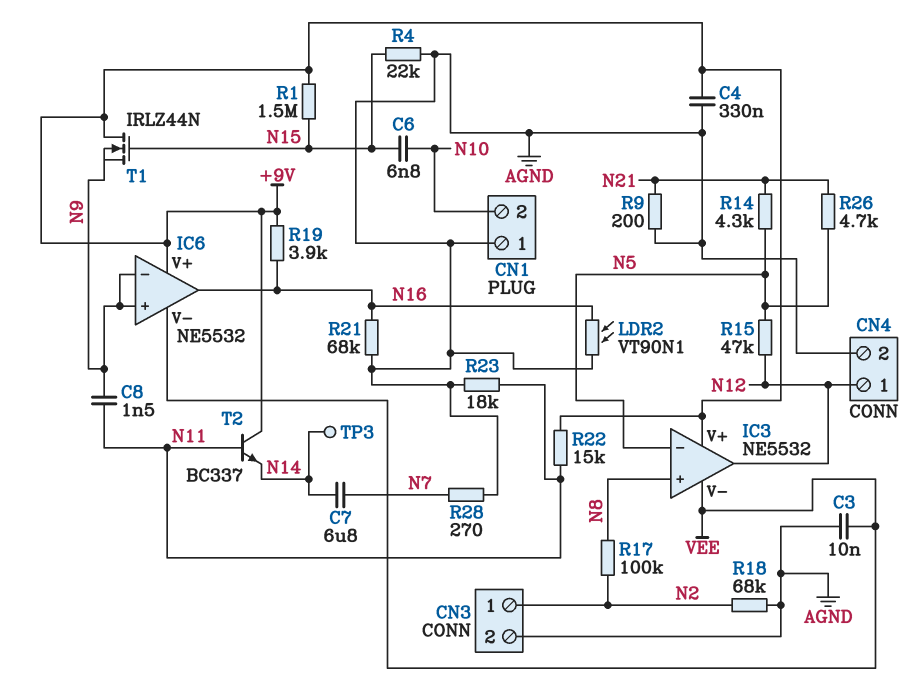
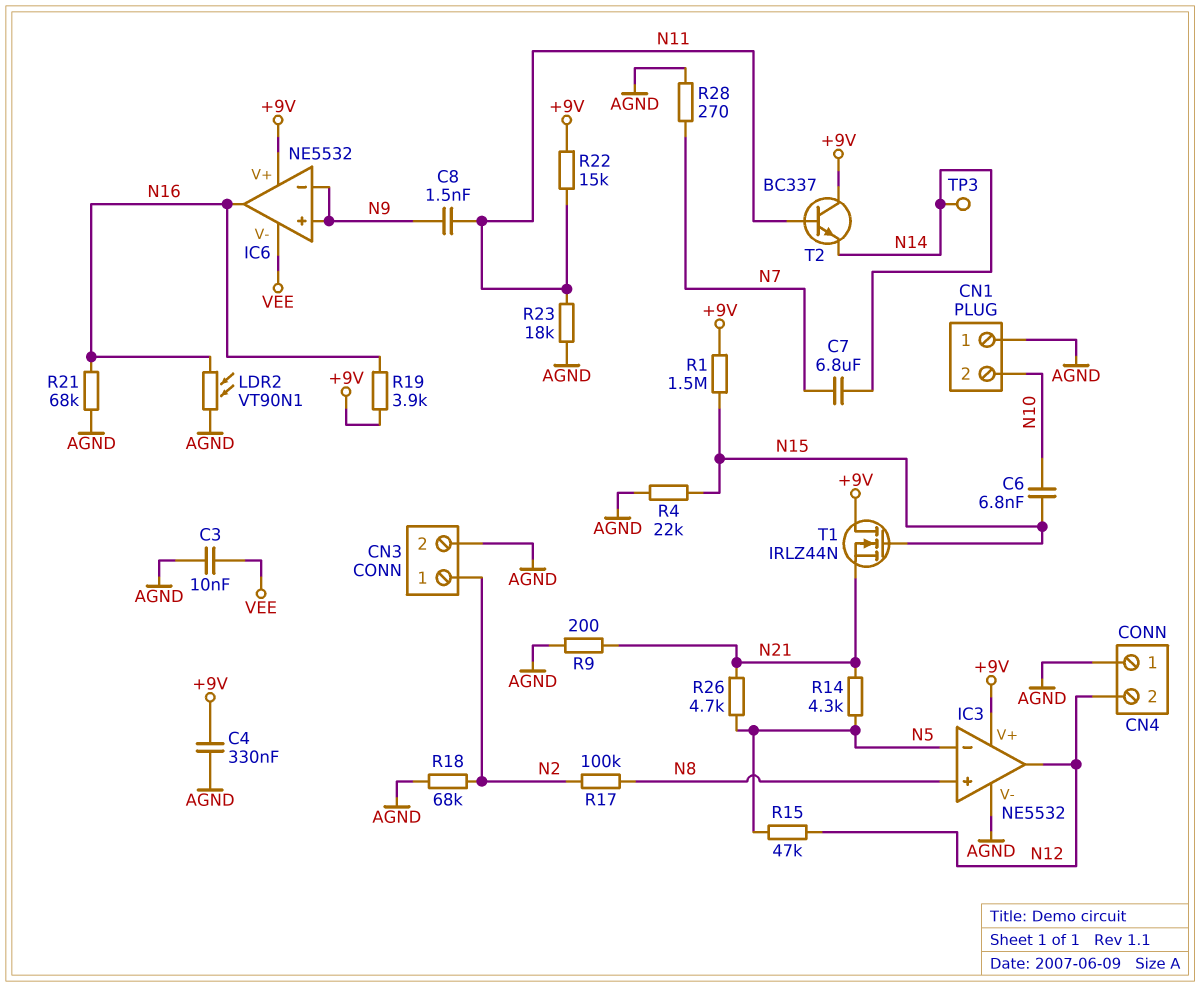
CN4 pin 1: N12 -> AGND
CN4 pin 2: AGND -> N12
IC3 pin V-: VEE -> AGND
T1: NMOS IRLZ44N (G N15, D +9V, S N9) -> NMOS IRLZ44N (G N15, D +9V, S N21)

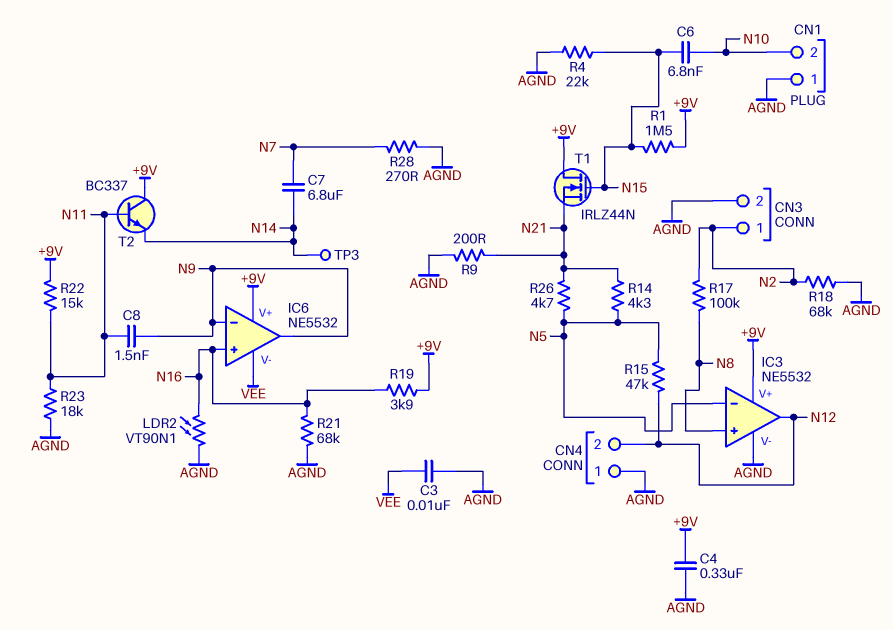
IC6 pin in+: N9 -> N16
IC6 pin out: N16 -> N9

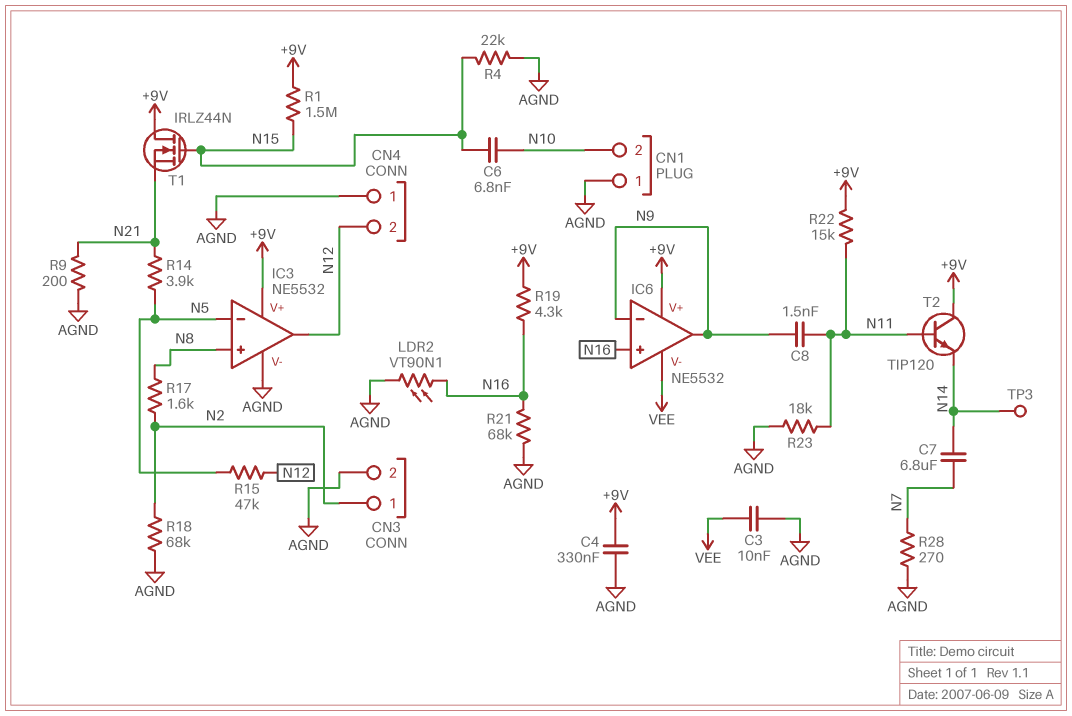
R14: 4.3k (N5, N21) -> 3.9k (N5, N21)
R17: 100k (N2, N8) -> 1.6k (N2, N8)
R19: 3.9k (+9V, N16) -> 4.3k (+9V, N16)
R26: 4.7k (N5, N21) -> none
T2: NPN BC337 (B N11, C +9V, E N14) -> NPN TIP120 (B N11, C +9V, E N14)

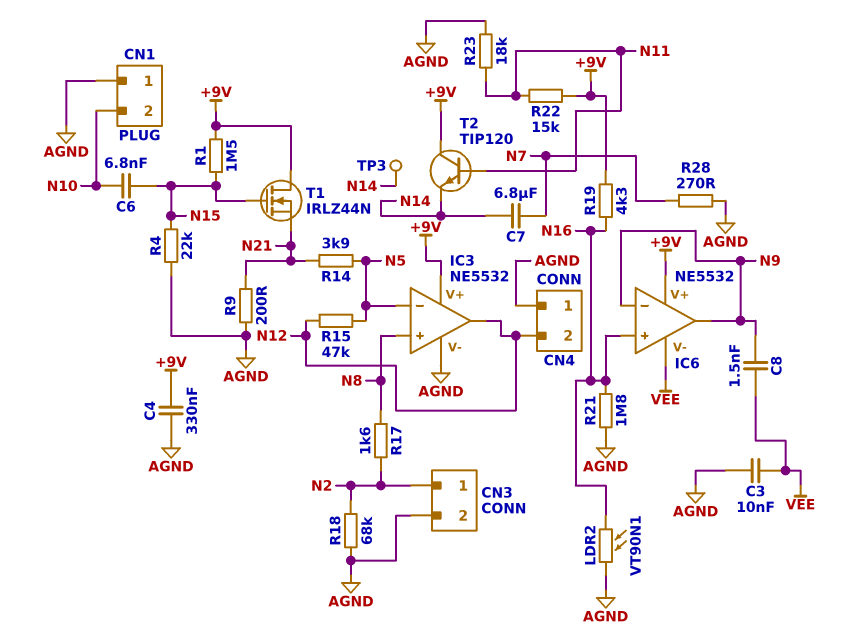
C8: 1.5nF (N9, N11) -> 1.5nF (N9, VEE)
R21: 68k (AGND, N16) -> 1.8M (AGND, N16)

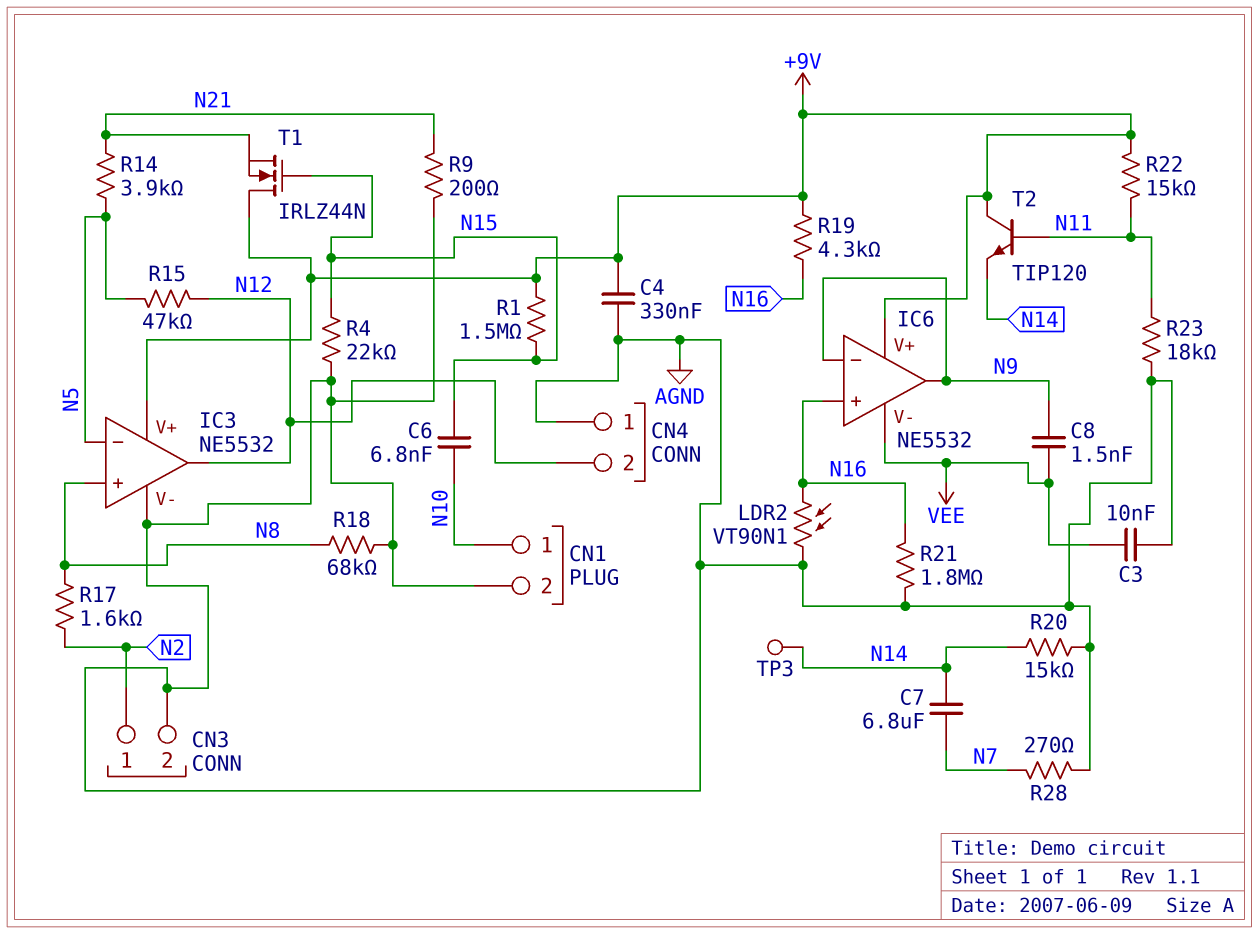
CN1 pin 1: AGND -> N10
CN1 pin 2: N10 -> AGND
R18: 68k (AGND, N2) -> 68k (AGND, N8)
R20: none -> 15k (AGND, N14)

